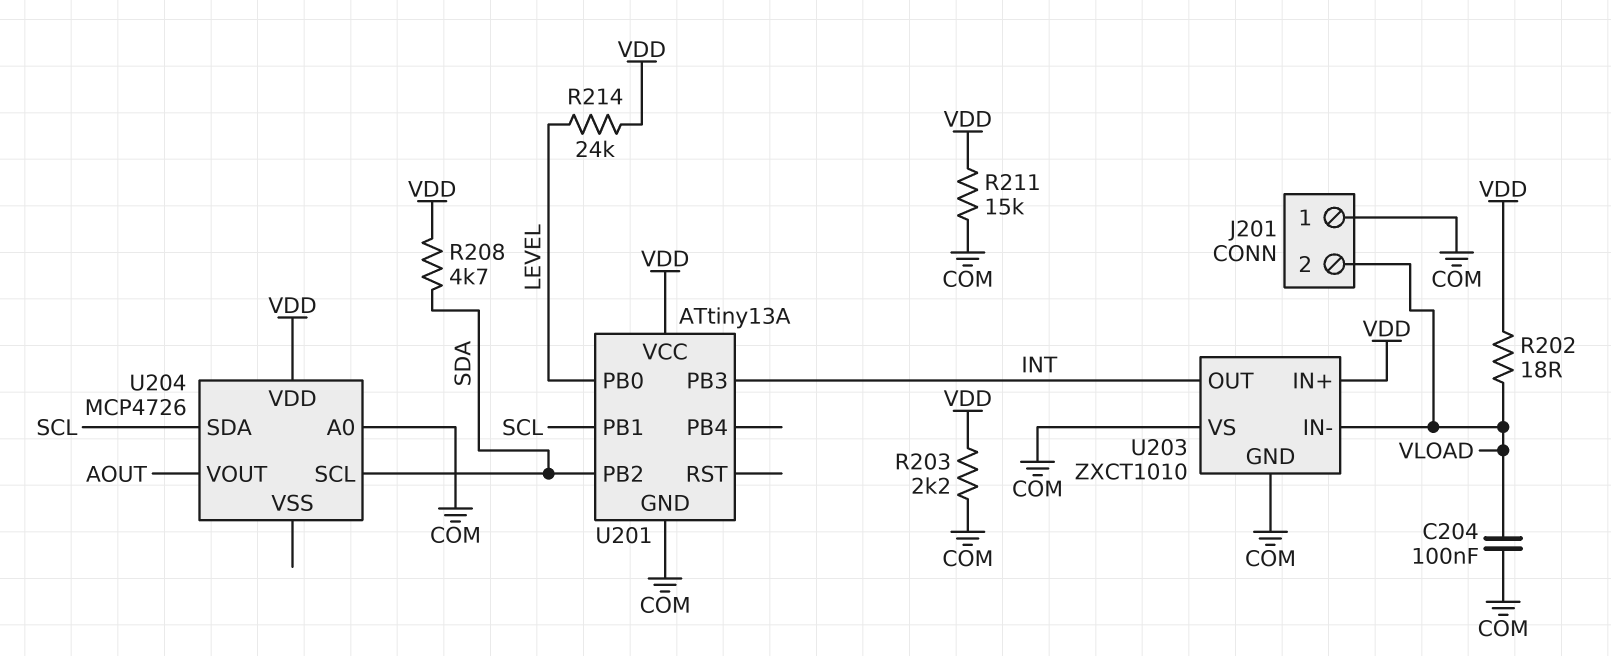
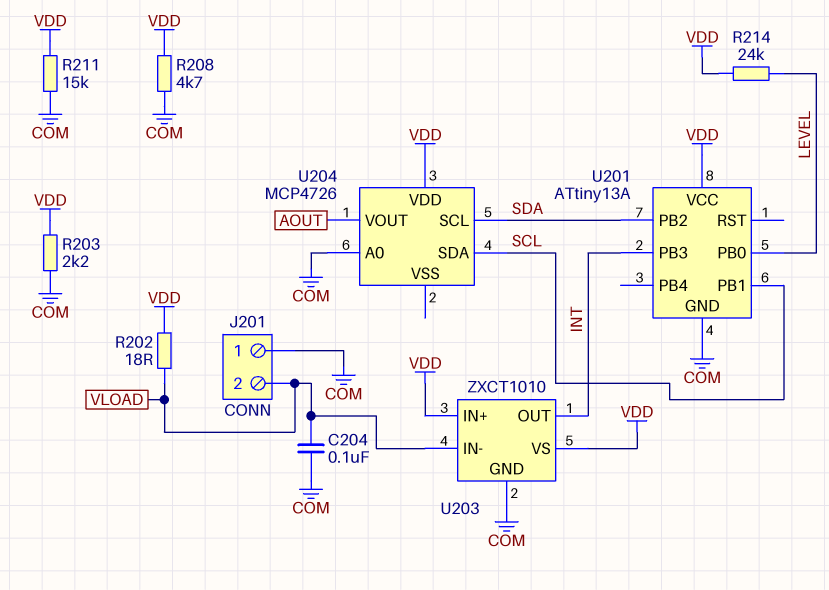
R208: 4.7k (SDA, VDD) -> 4.7k (COM, VDD)
U203 pin VS: COM -> VDD

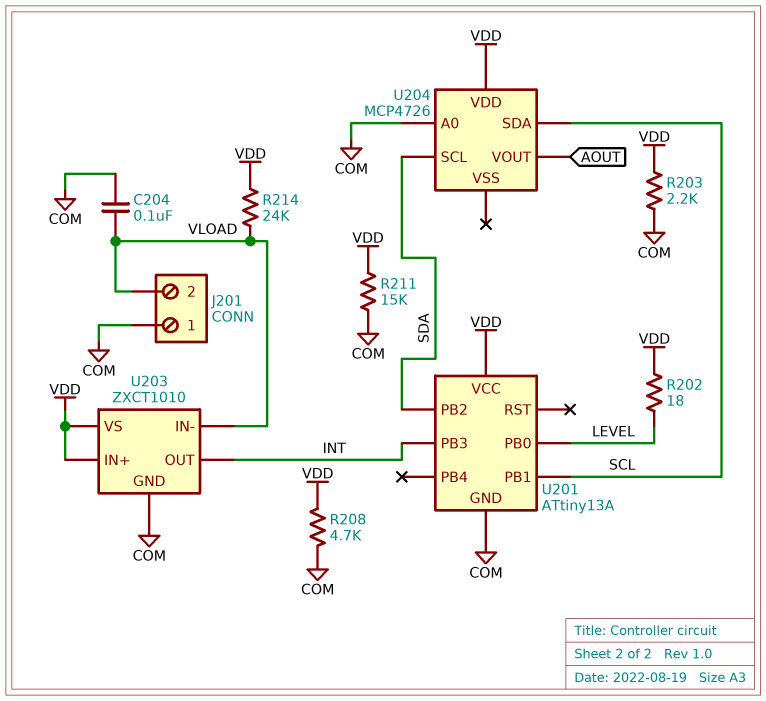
R202: 18 (VDD, VLOAD) -> 18 (LEVEL, VDD)
R214: 24k (LEVEL, VDD) -> 24k (VDD, VLOAD)

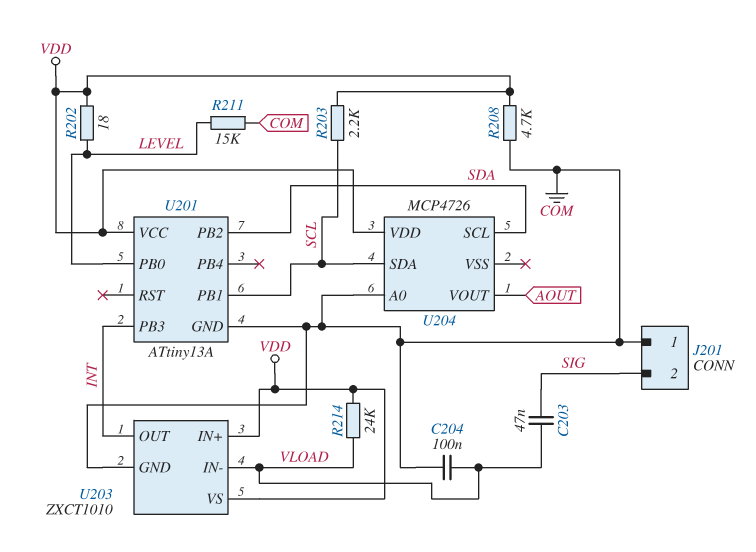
C203: none -> 47nF (SIG, VLOAD)
J201 pin 2: VLOAD -> SIG
R203: 2.2k (COM, VDD) -> 2.2k (SCL, VDD)
R211: 15k (COM, VDD) -> 15k (COM, LEVEL)

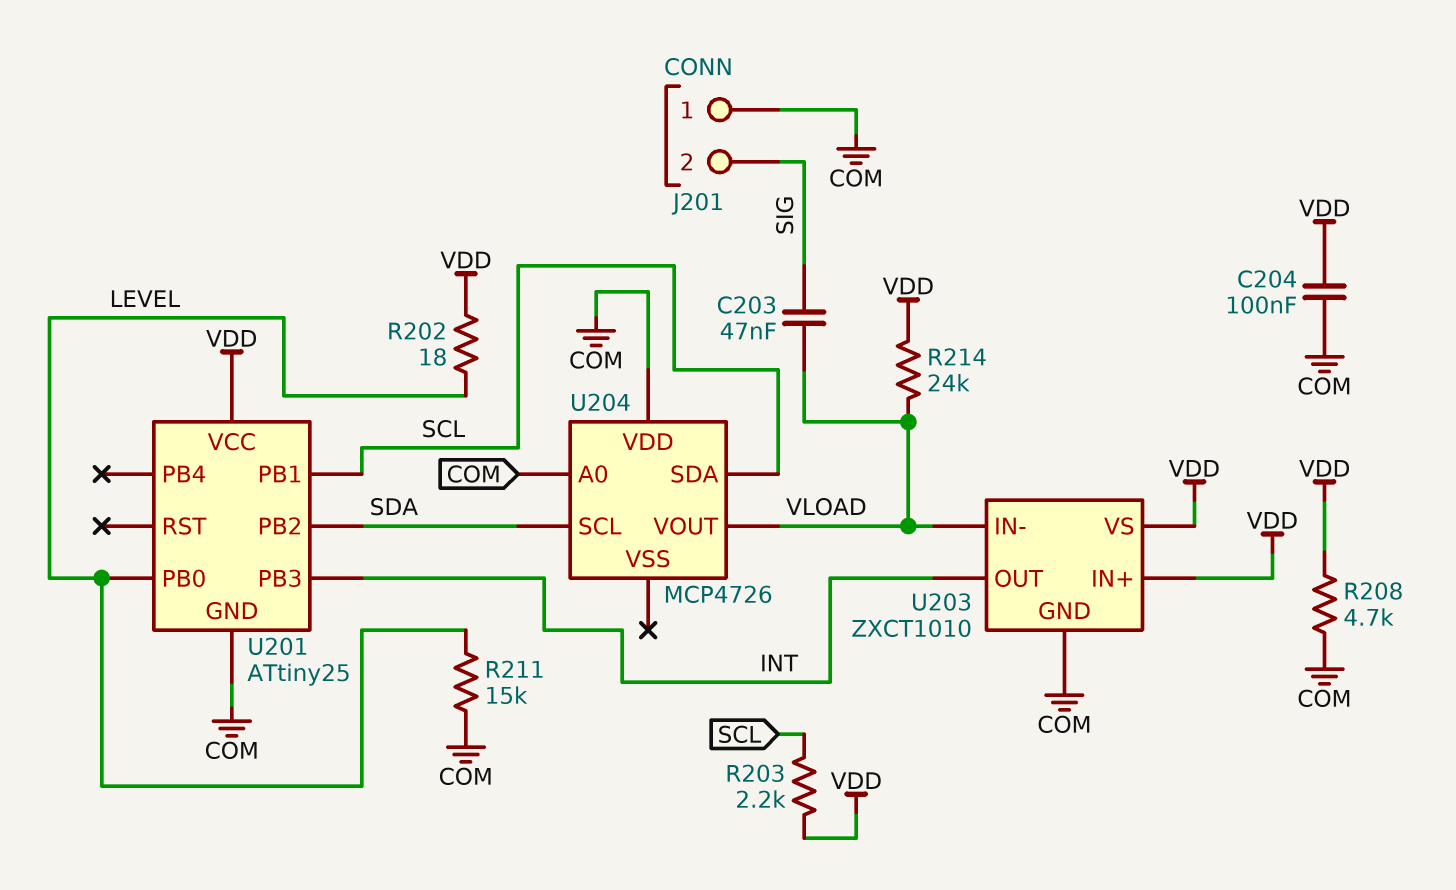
C204: 100nF (COM, VLOAD) -> 100nF (COM, VDD)
U201: ATtiny13A -> ATtiny25
U204 pin VDD: VDD -> COM
U204 pin VOUT: AOUT -> VLOAD

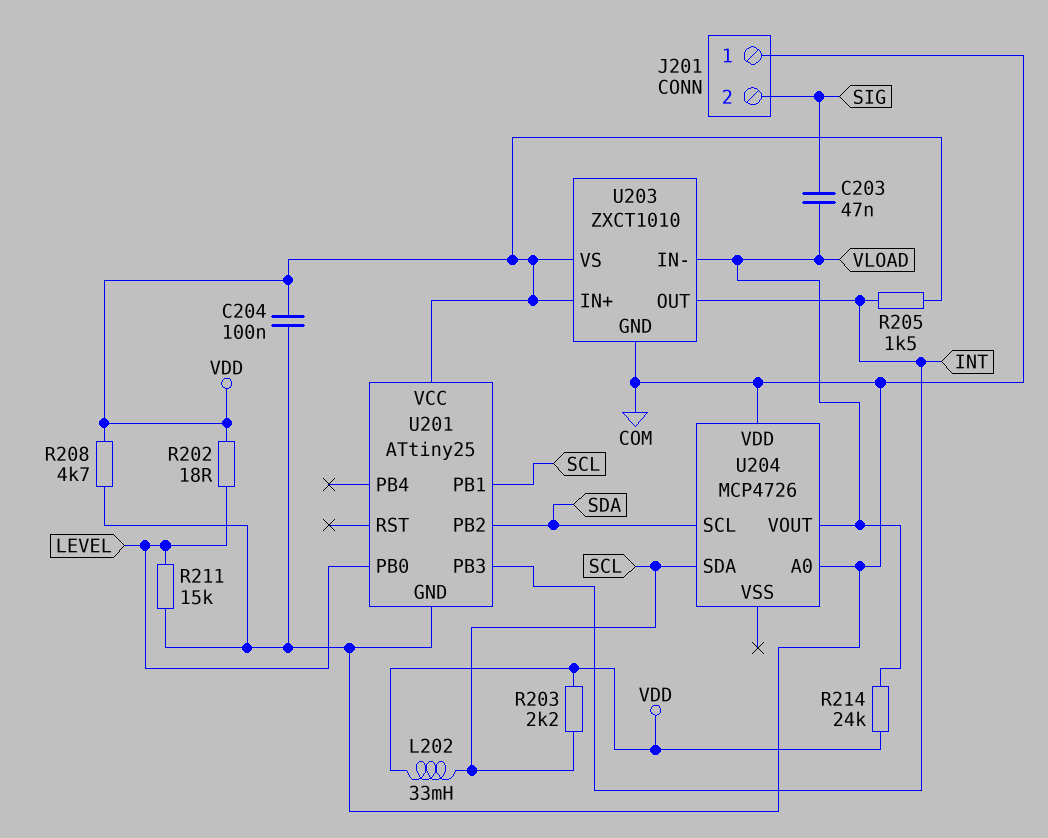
L202: none -> 33mH (SCL, VDD)
R205: none -> 1.5k (INT, VDD)

